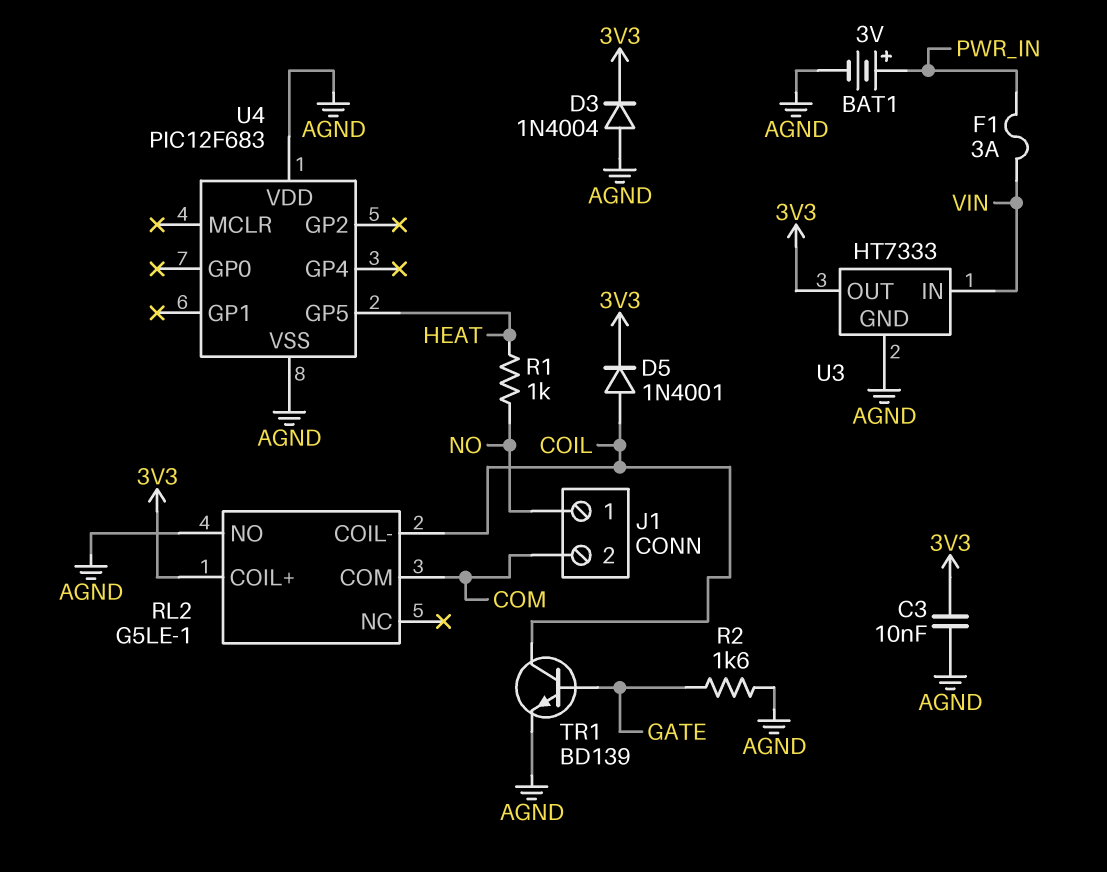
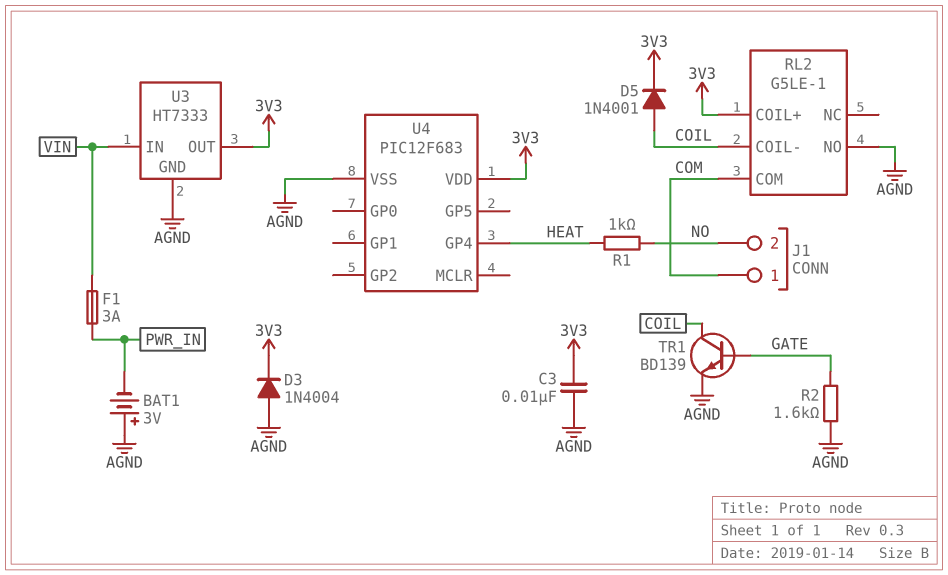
BAT1: 3V (plus PWR_IN, minus AGND) -> 3V (plus AGND, minus PWR_IN)
J1 pin 1: NO -> COM
J1 pin 2: COM -> NO
U4 pin GP4: none -> HEAT
U4 pin GP5: HEAT -> none
U4 pin VDD: AGND -> 3V3

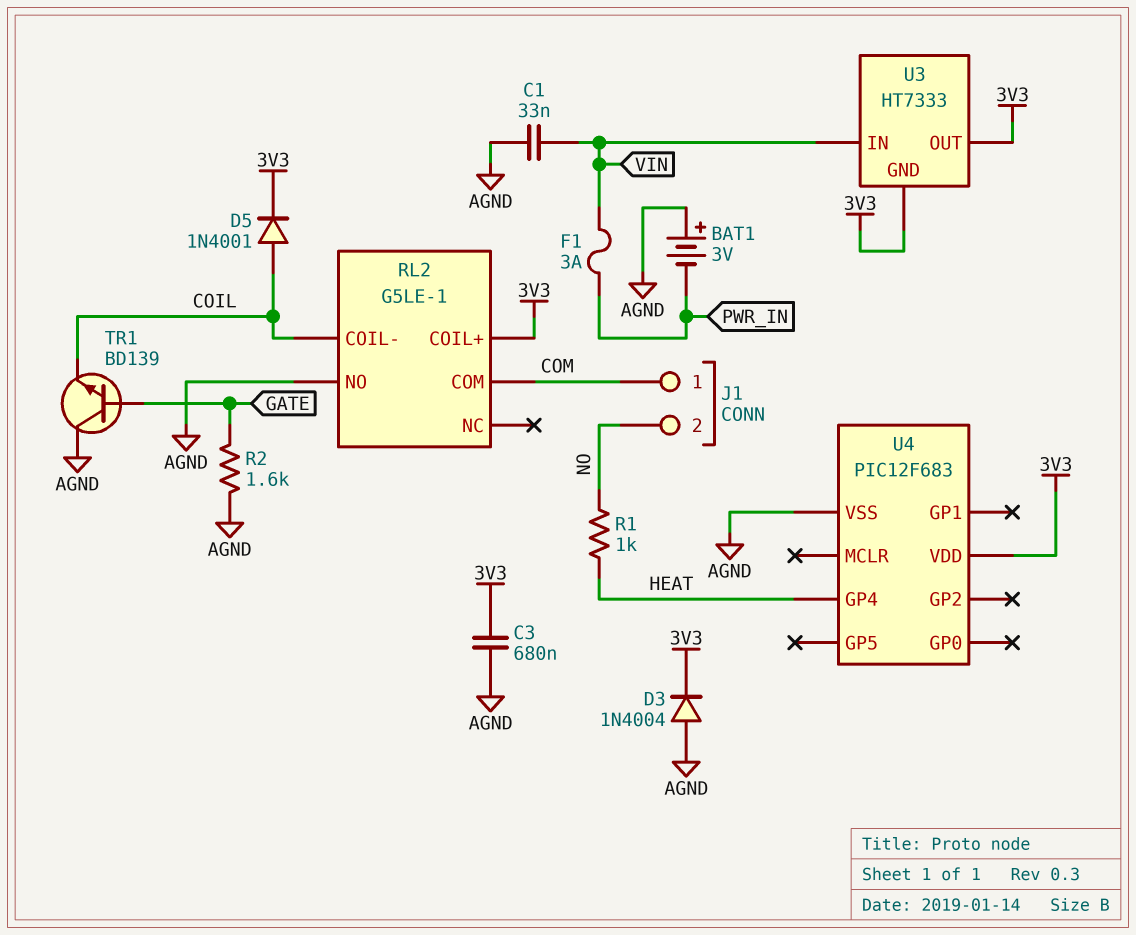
C1: none -> 33nF (AGND, VIN)
C3: 10nF (3V3, AGND) -> 680nF (3V3, AGND)
TR1: NPN BD139 (B GATE, C COIL, E AGND) -> NPN BD139 (B GATE, C AGND, E COIL)
U3 pin GND: AGND -> 3V3

